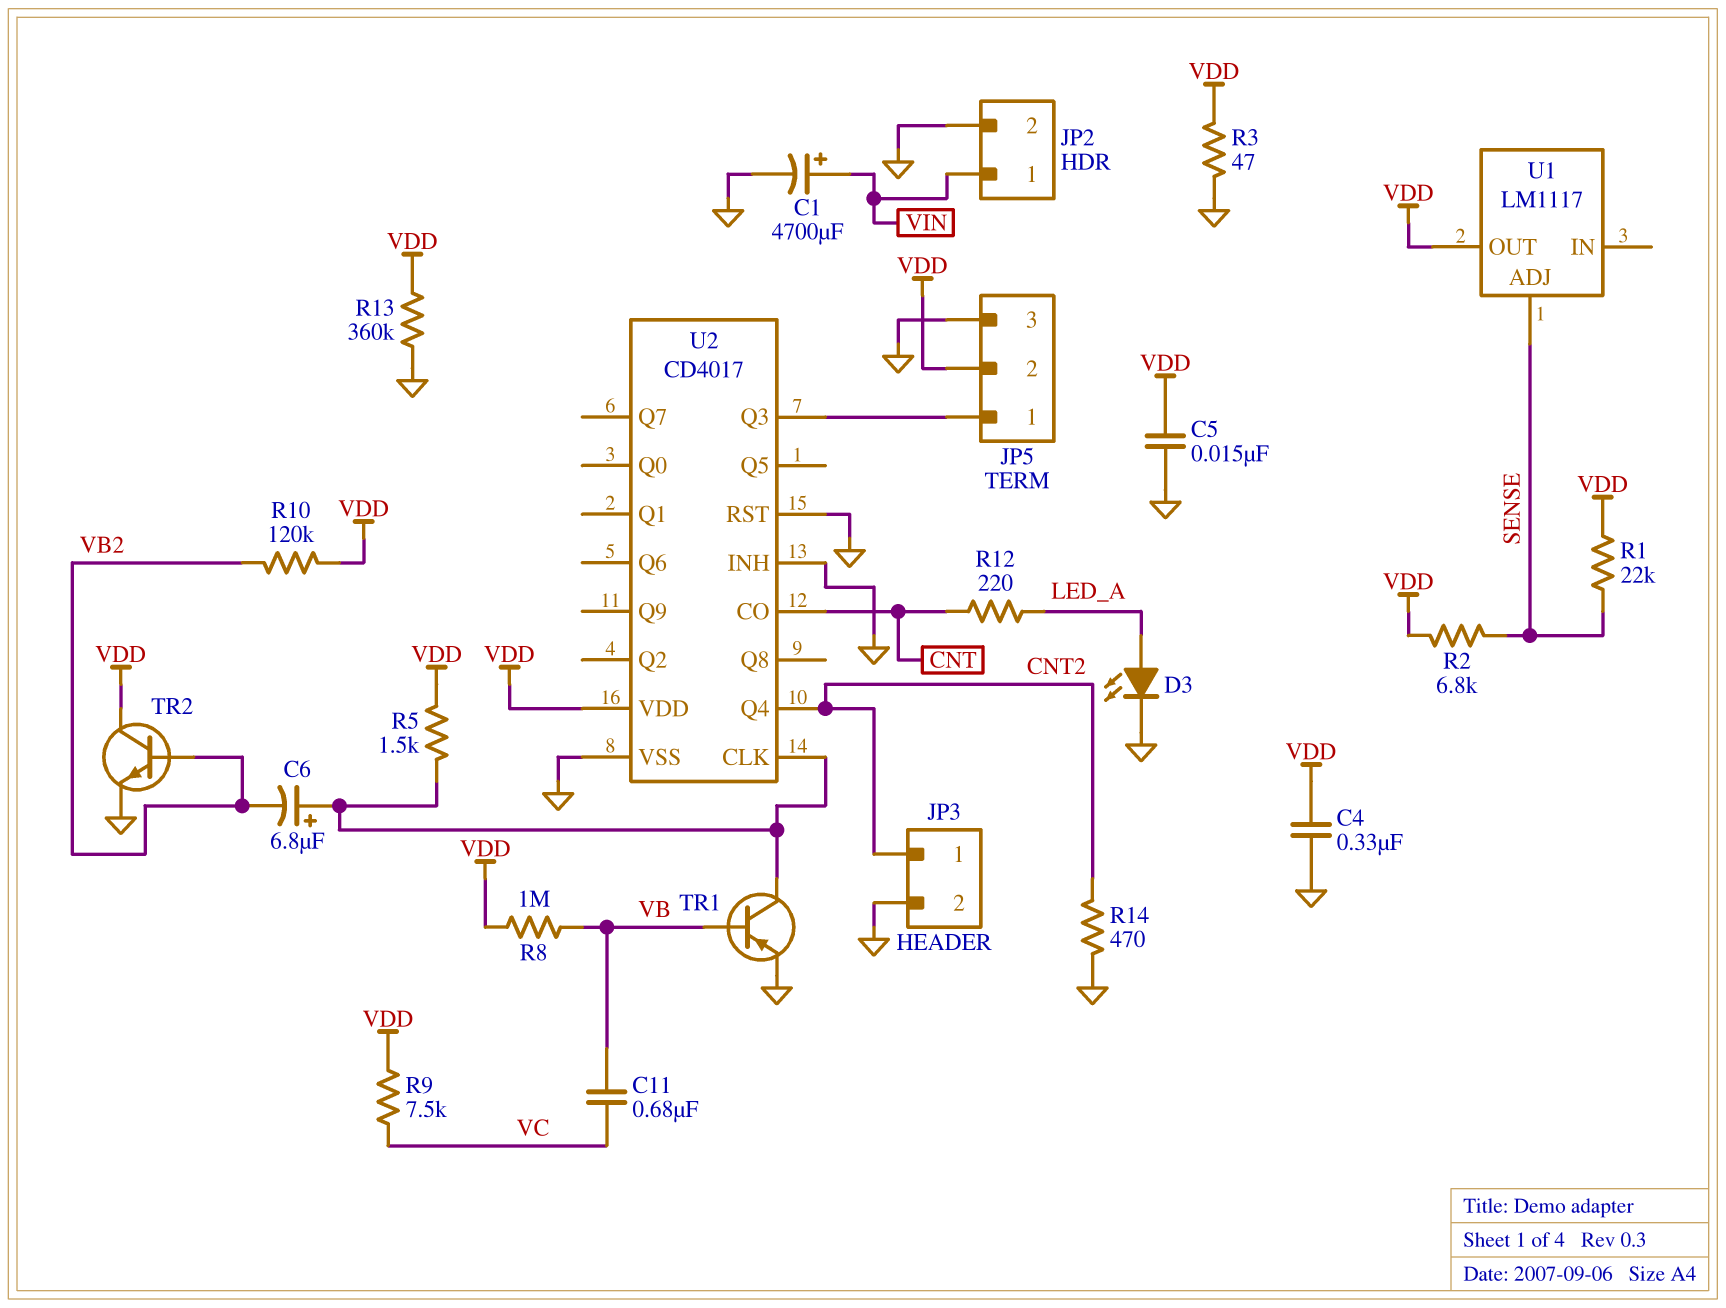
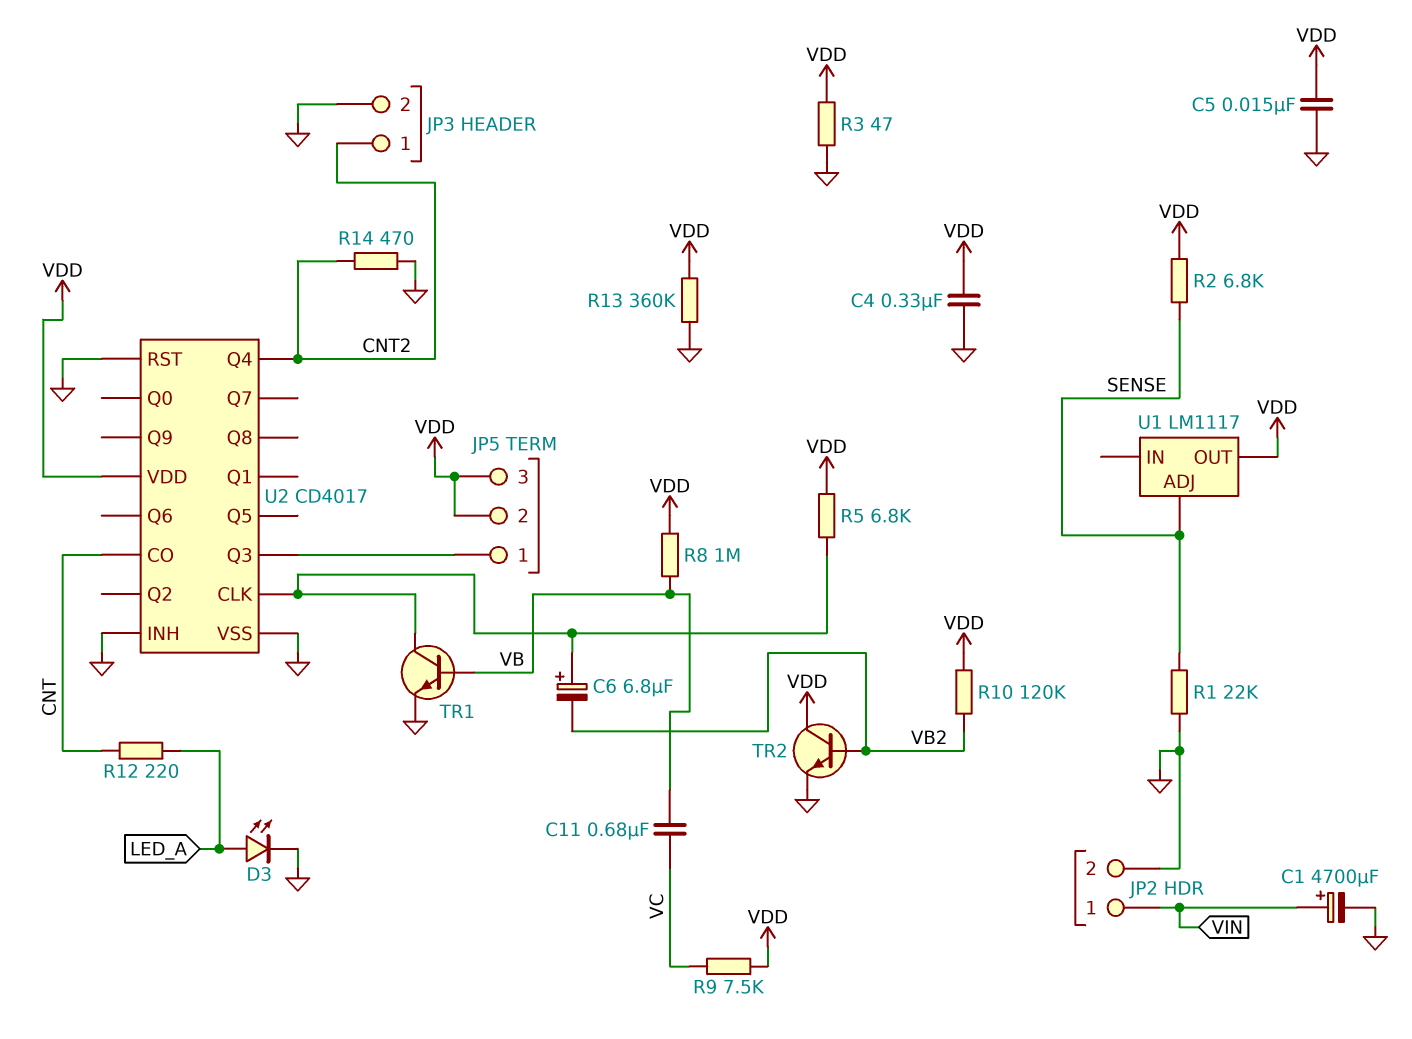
JP5 pin 3: GND -> VDD
R1: 22k (SENSE, VDD) -> 22k (GND, SENSE)
R5: 1.5k (U2/CLK, VDD) -> 6.8k (U2/CLK, VDD)
TR1: PNP (B VB, C U2/CLK, E GND) -> NPN (B VB, C U2/CLK, E GND)

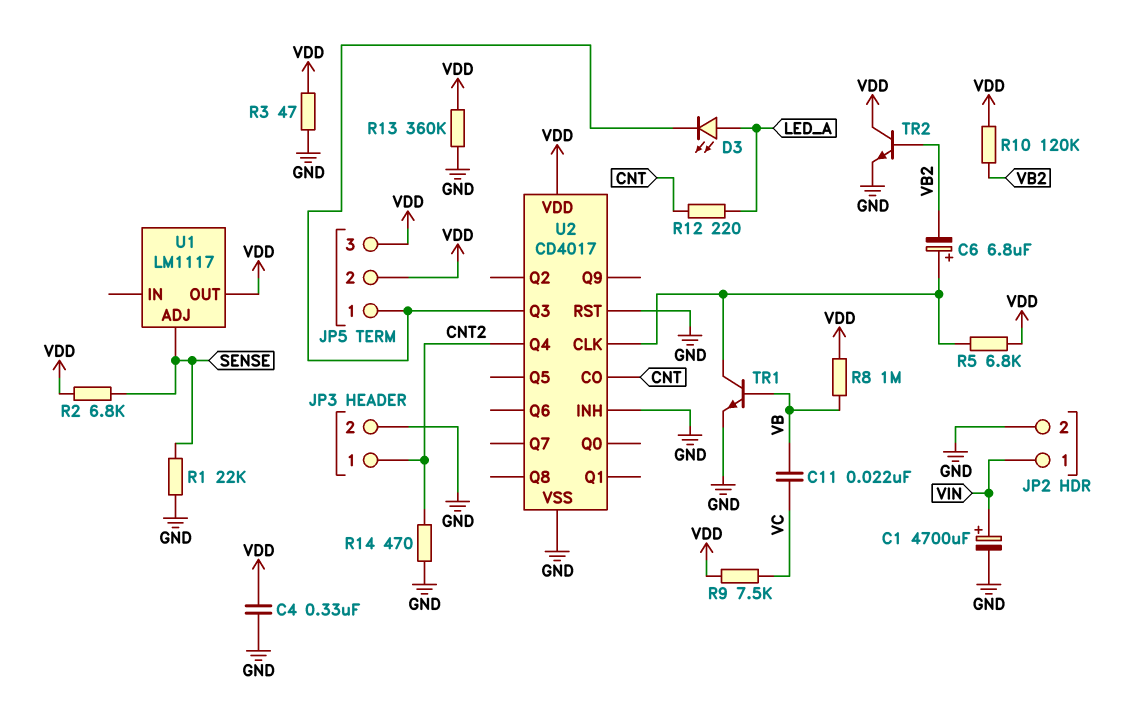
C5: 15nF (GND, VDD) -> none
C11: 680nF (VB, VC) -> 22nF (VB, VC)
D3: LED (A LED_A, K GND) -> LED (A LED_A, K JP5/1)

